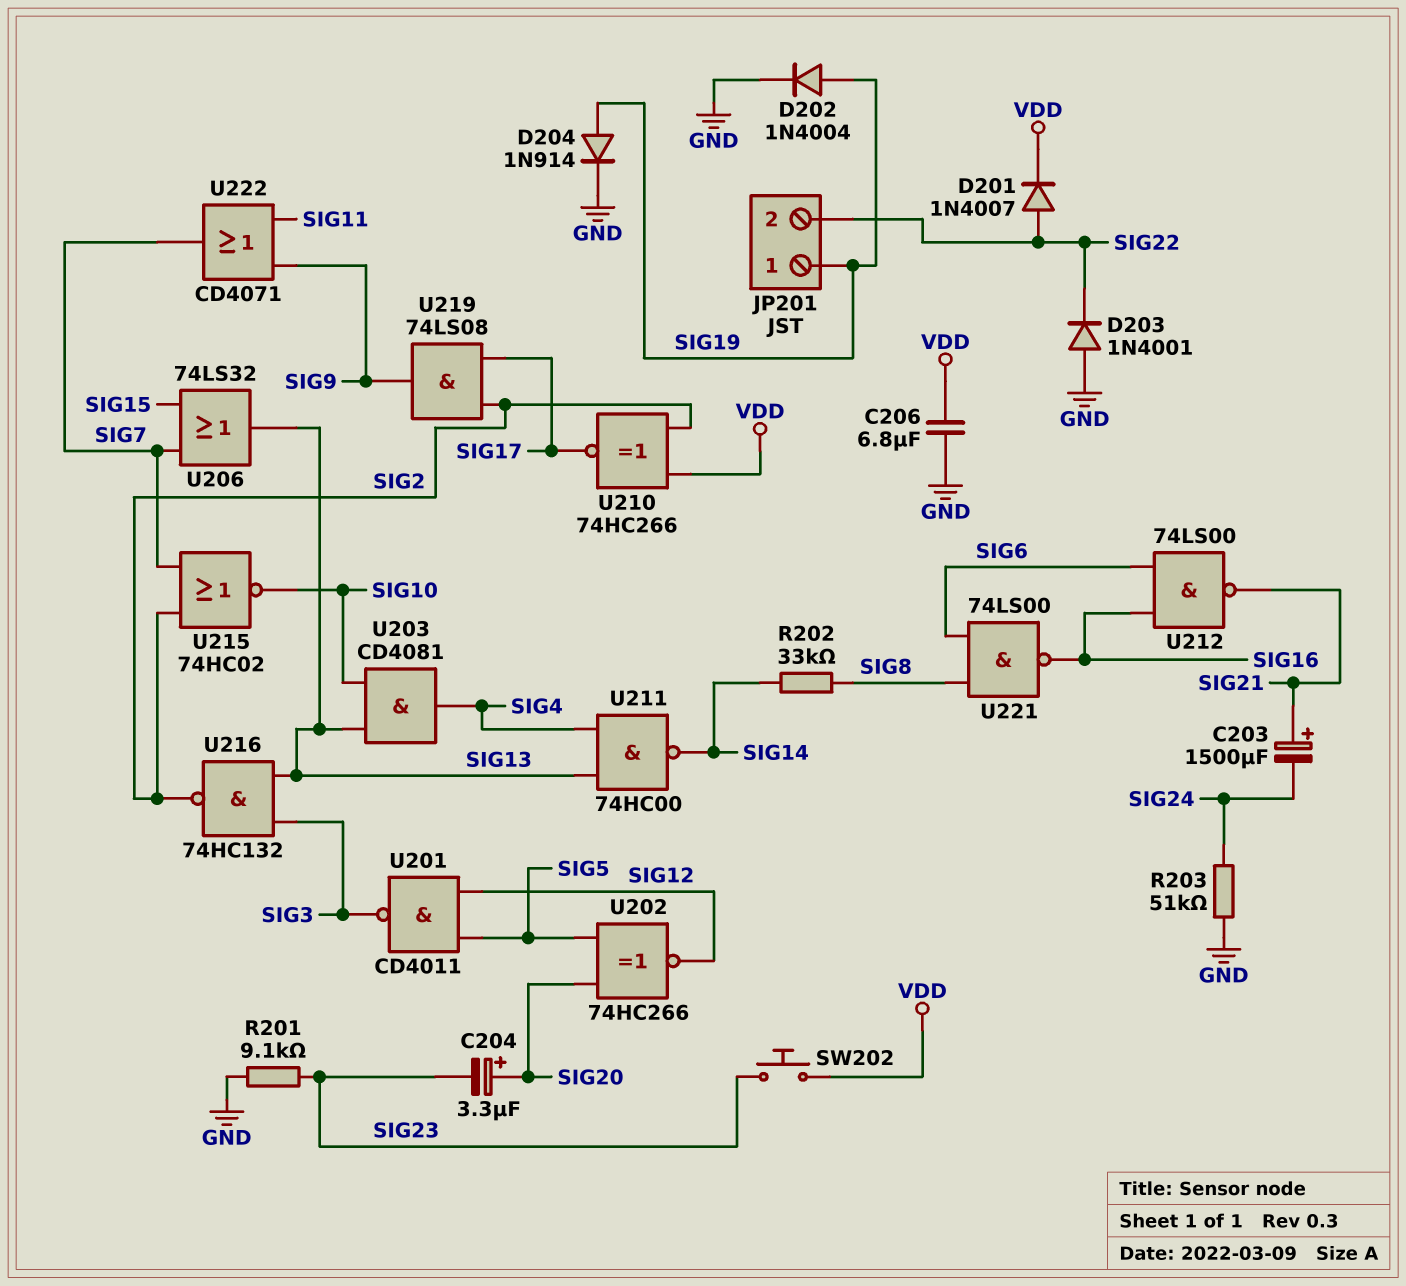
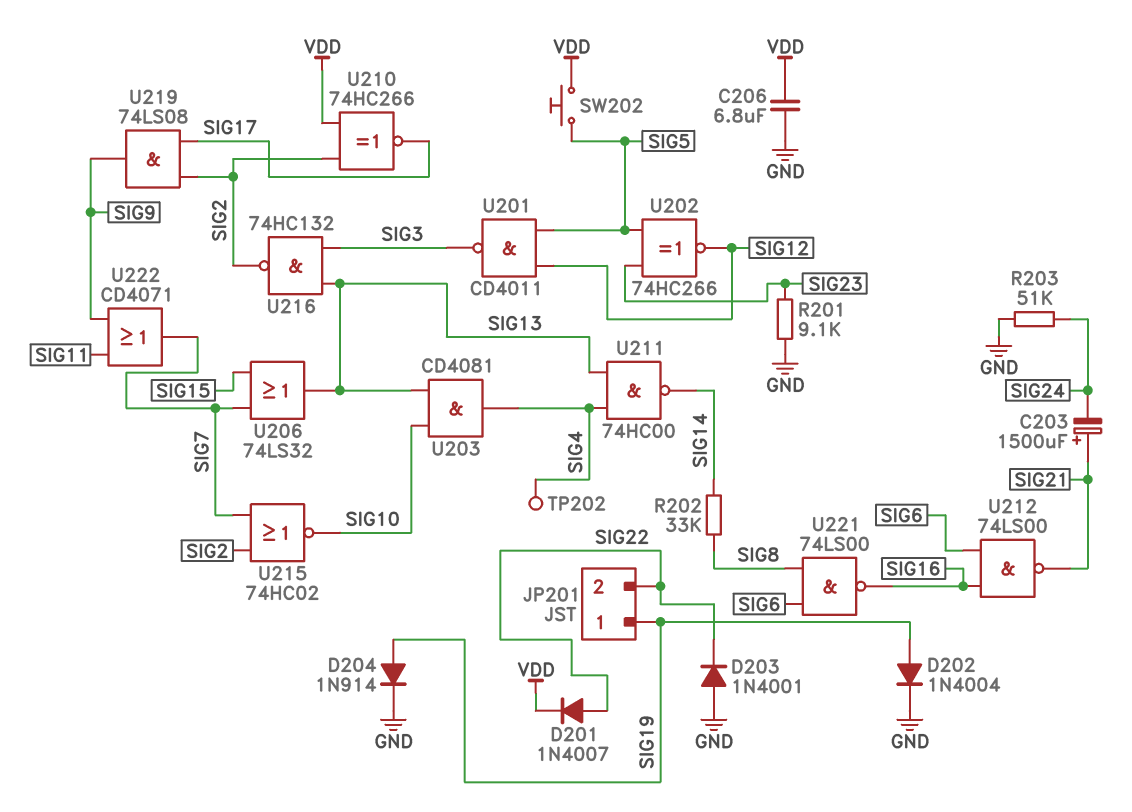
C204: 3.3uF (plus SIG20, minus SIG23) -> none
SW202: button (SIG23, VDD) -> button (SIG5, VDD)
TP202: none -> test point (SIG4)
U202: XNOR 74HC266 (in SIG5, in SIG20, out SIG12) -> XNOR 74HC266 (in SIG5, in SIG23, out SIG12)

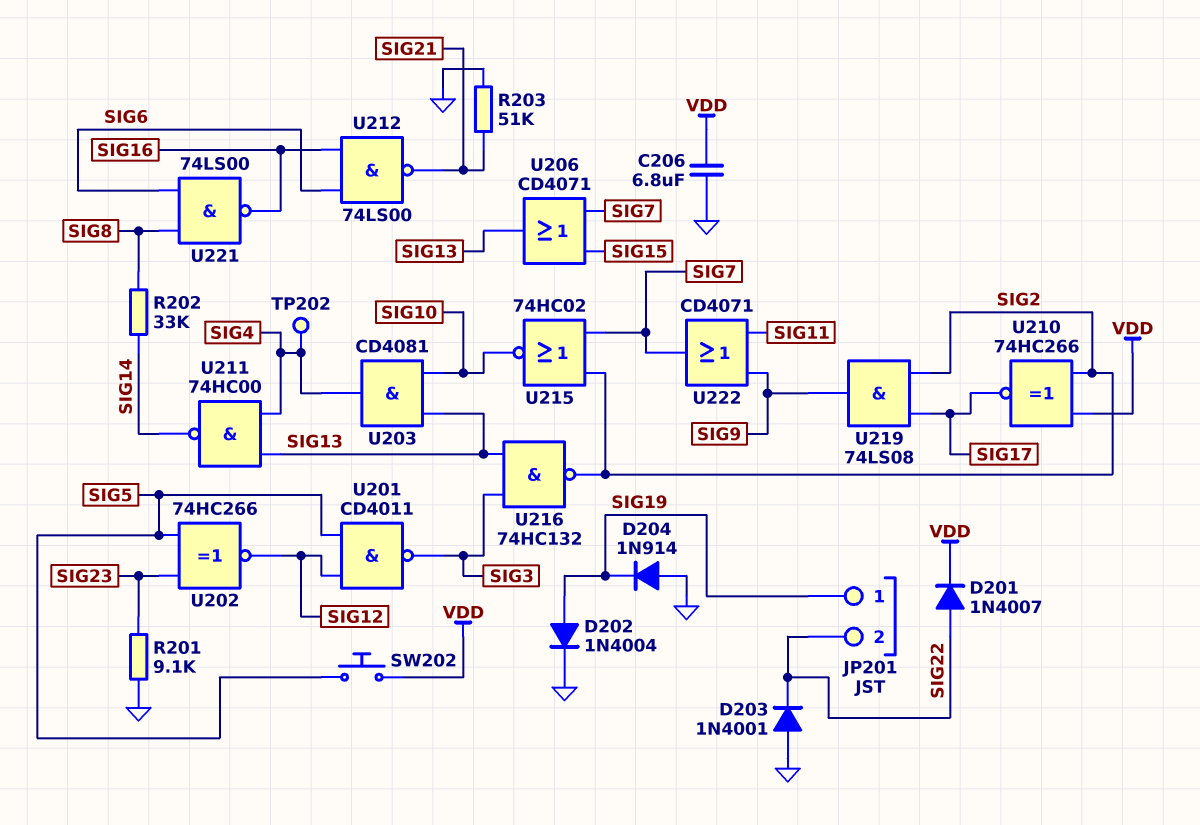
C203: 1500uF (plus SIG21, minus SIG24) -> none
D204: diode 1N914 (A SIG19, K GND) -> diode 1N914 (A GND, K SIG19)
R203: 51k (GND, SIG24) -> 51k (GND, SIG21)
U206: OR 74LS32 (in SIG7, in SIG15, out SIG13) -> OR CD4071 (in SIG7, in SIG15, out SIG13)

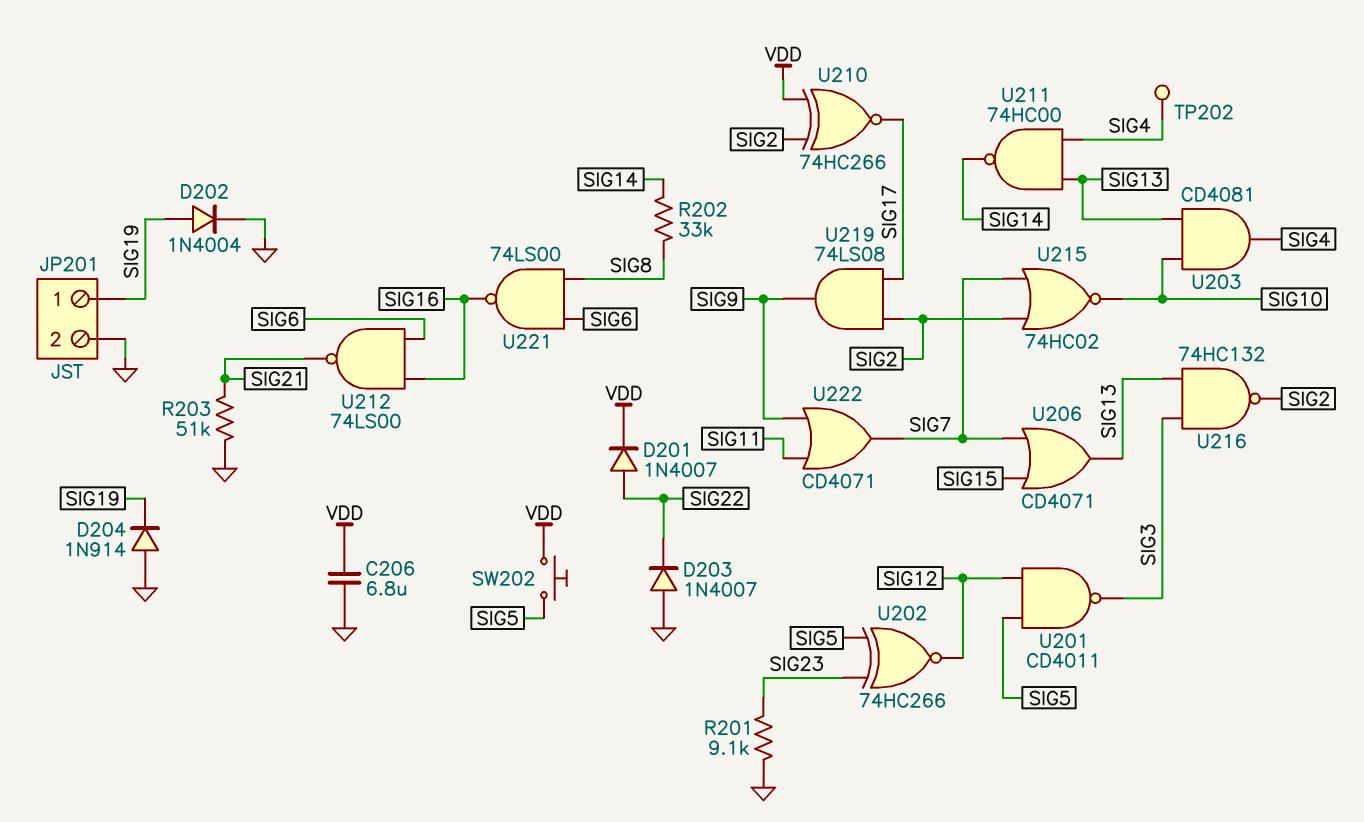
D203: diode 1N4001 (A GND, K SIG22) -> diode 1N4007 (A GND, K SIG22)
JP201 pin 2: SIG22 -> GND

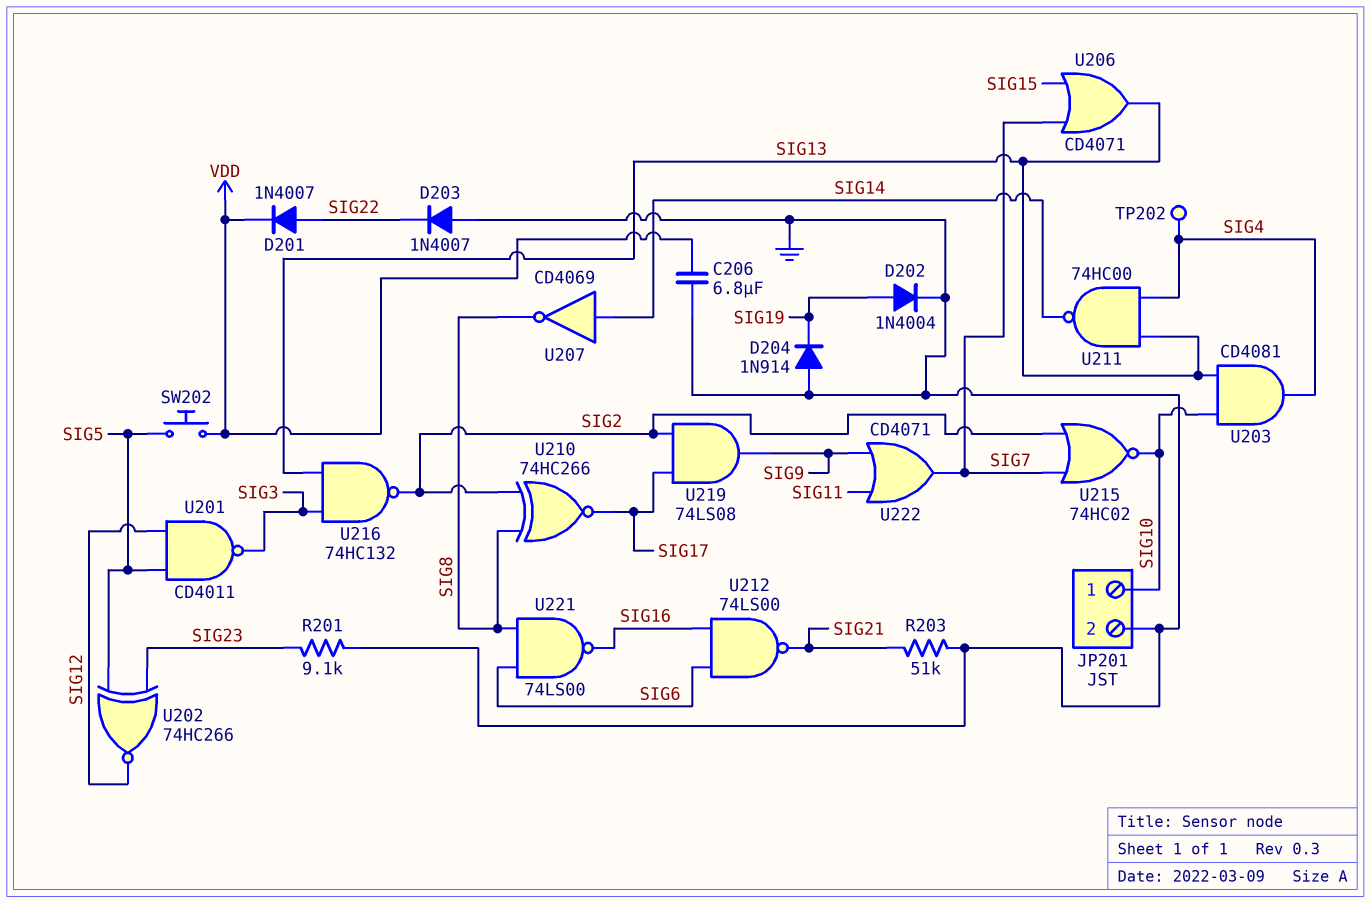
JP201 pin 1: SIG19 -> SIG10
R202: 33k (SIG8, SIG14) -> none
U207: none -> NOT CD4069 (in SIG14, out SIG8)
U210: XNOR 74HC266 (in SIG2, in VDD, out SIG17) -> XNOR 74HC266 (in SIG2, in SIG8, out SIG17)

